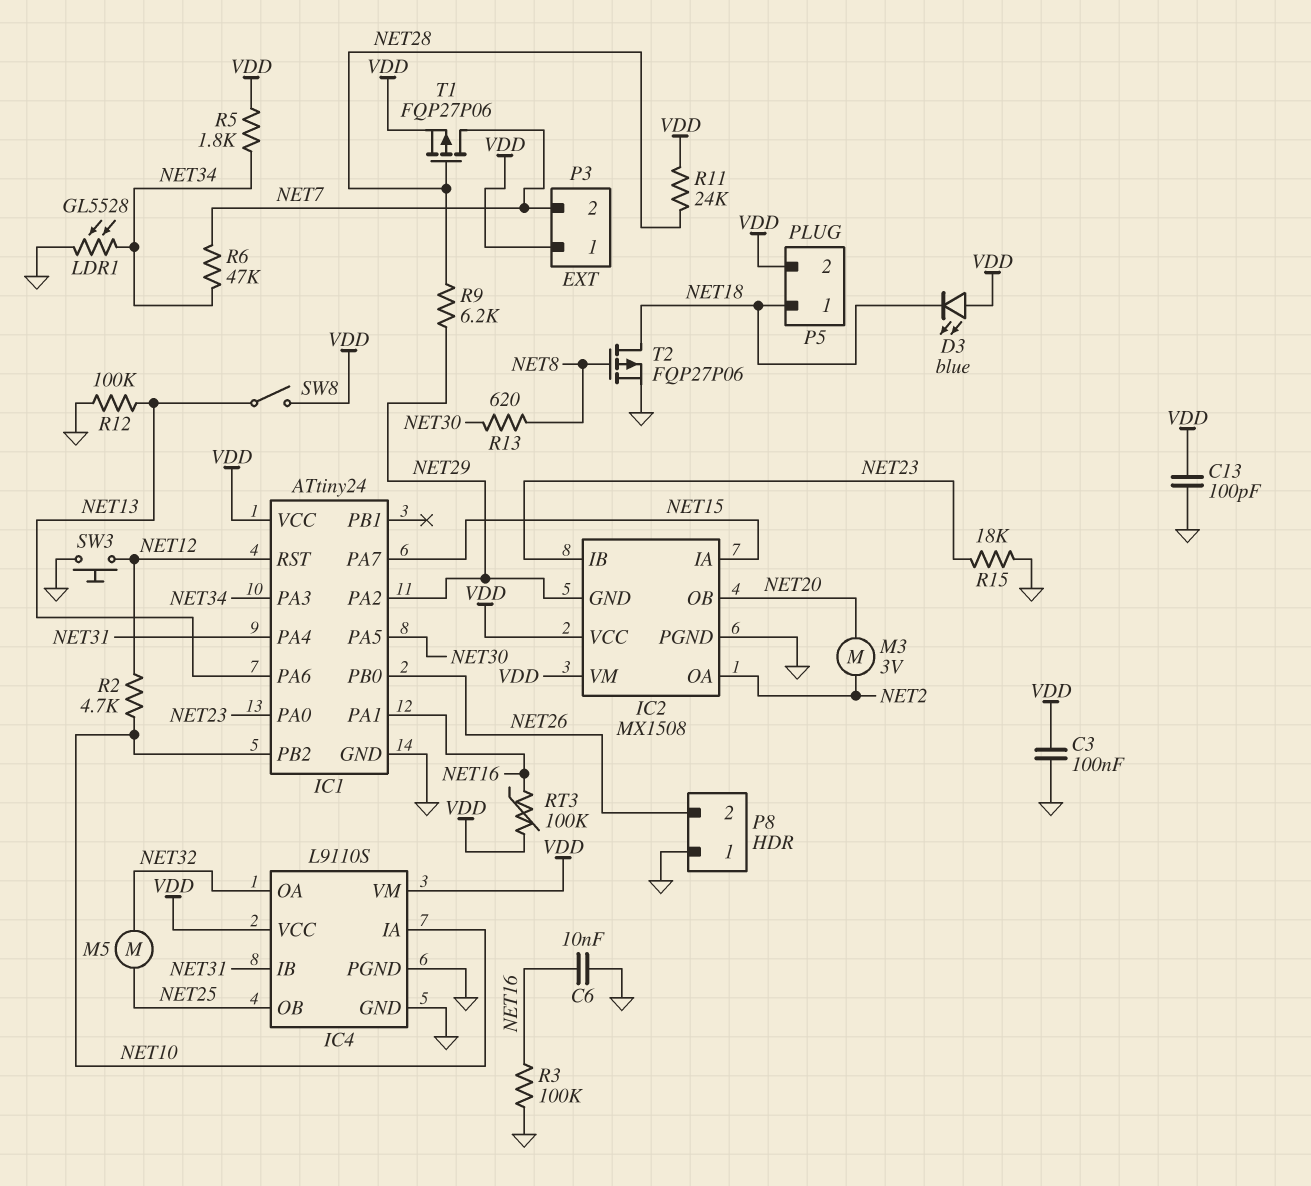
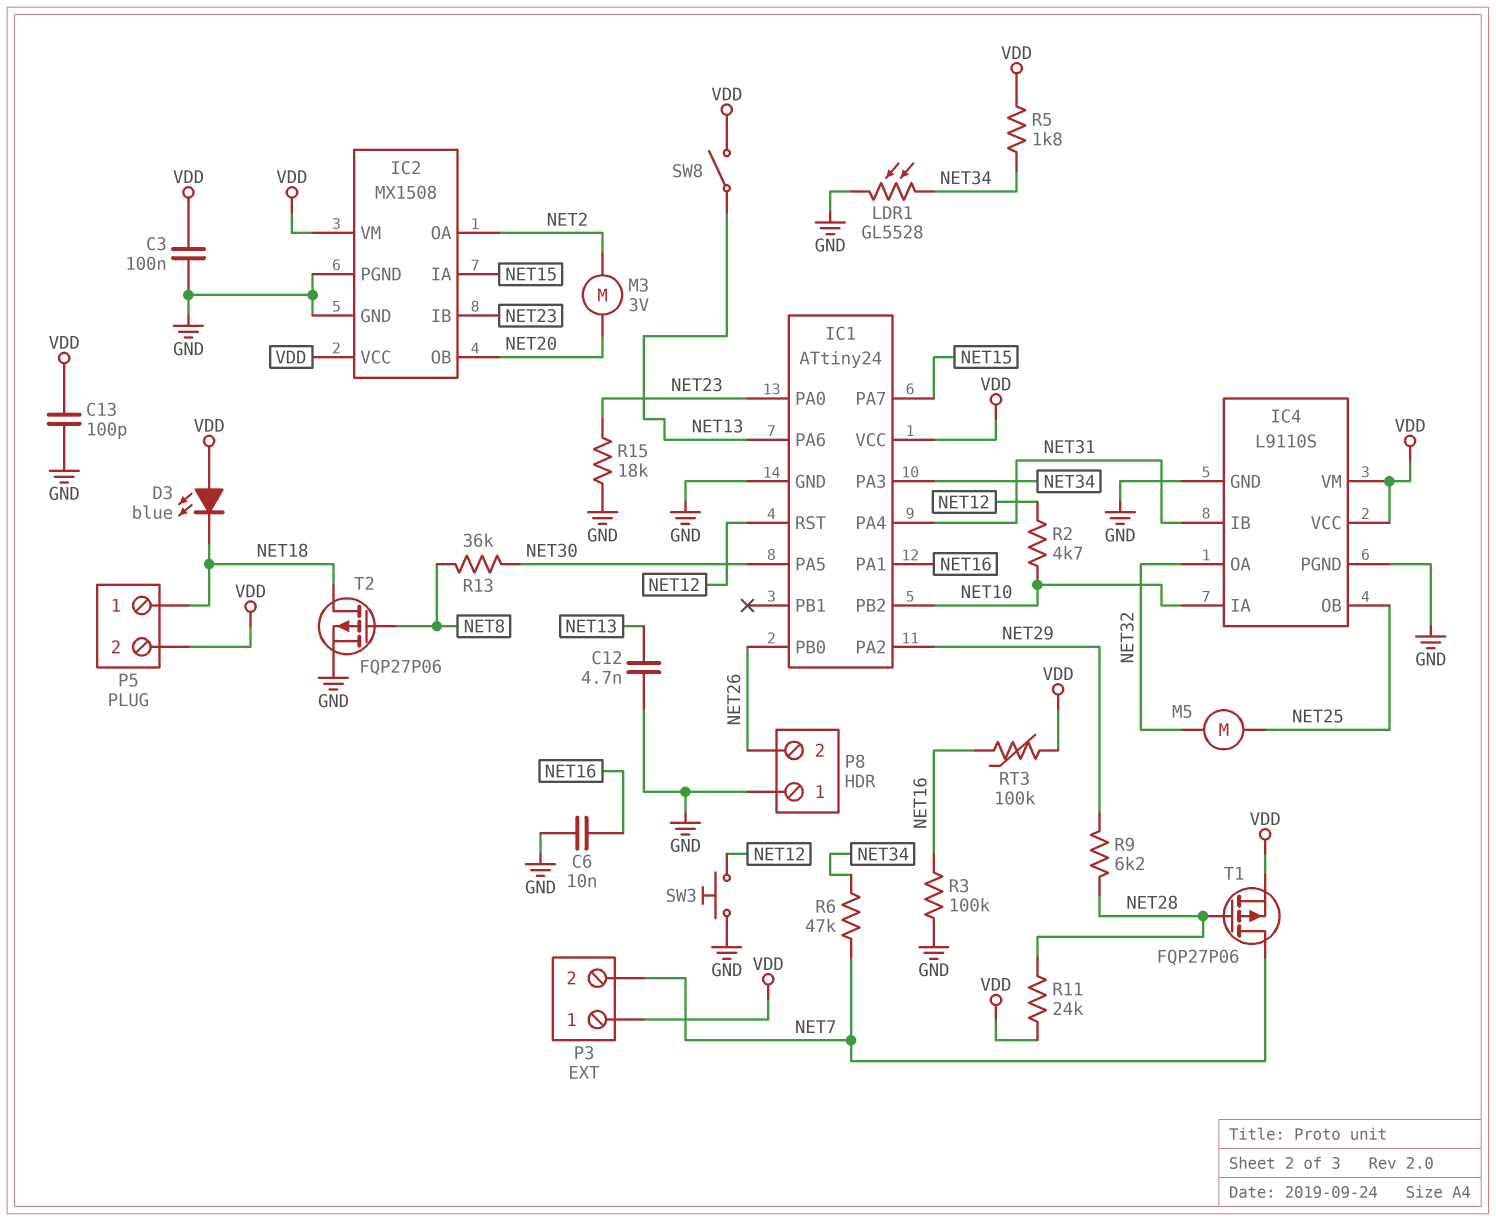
C12: none -> 4.7nF (GND, NET13)
IC2 pin GND: NET29 -> GND
R12: 100k (GND, NET13) -> none
R13: 620 (NET8, NET30) -> 36k (NET8, NET30)

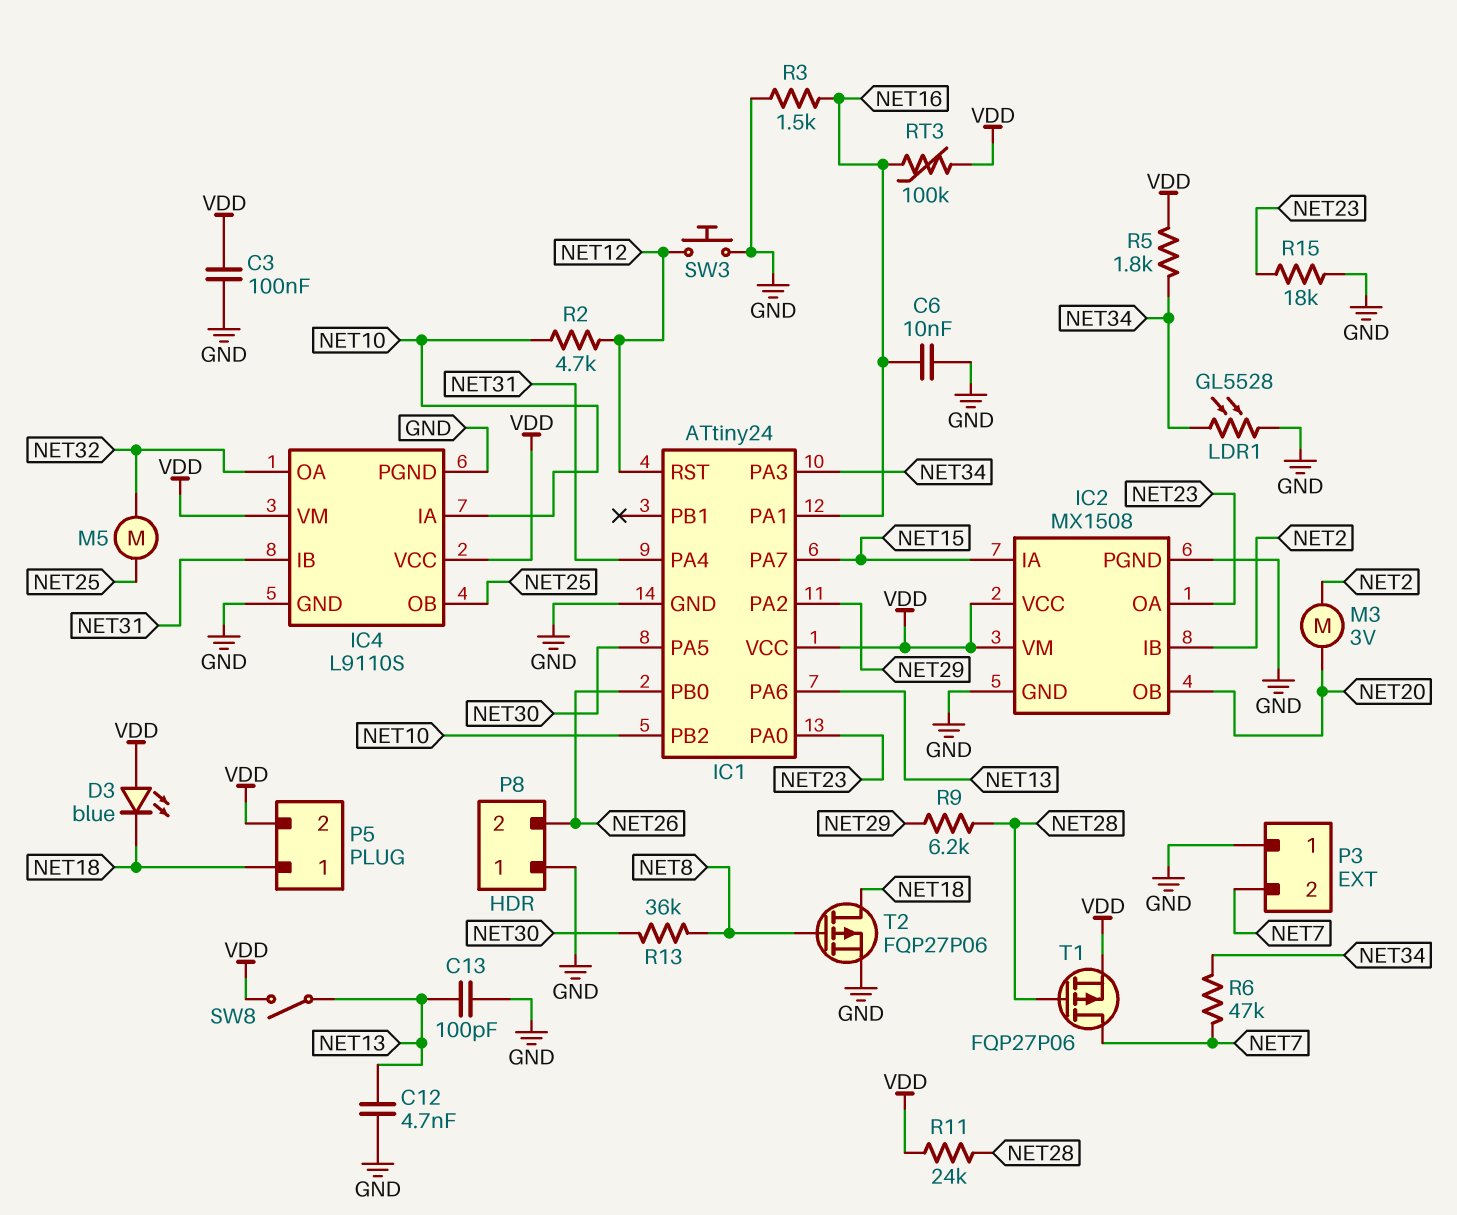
C13: 100pF (GND, VDD) -> 100pF (GND, NET13)
IC2 pin IB: NET23 -> NET2
IC2 pin OA: NET2 -> NET23
P3 pin 1: VDD -> GND
R3: 100k (GND, NET16) -> 1.5k (GND, NET16)

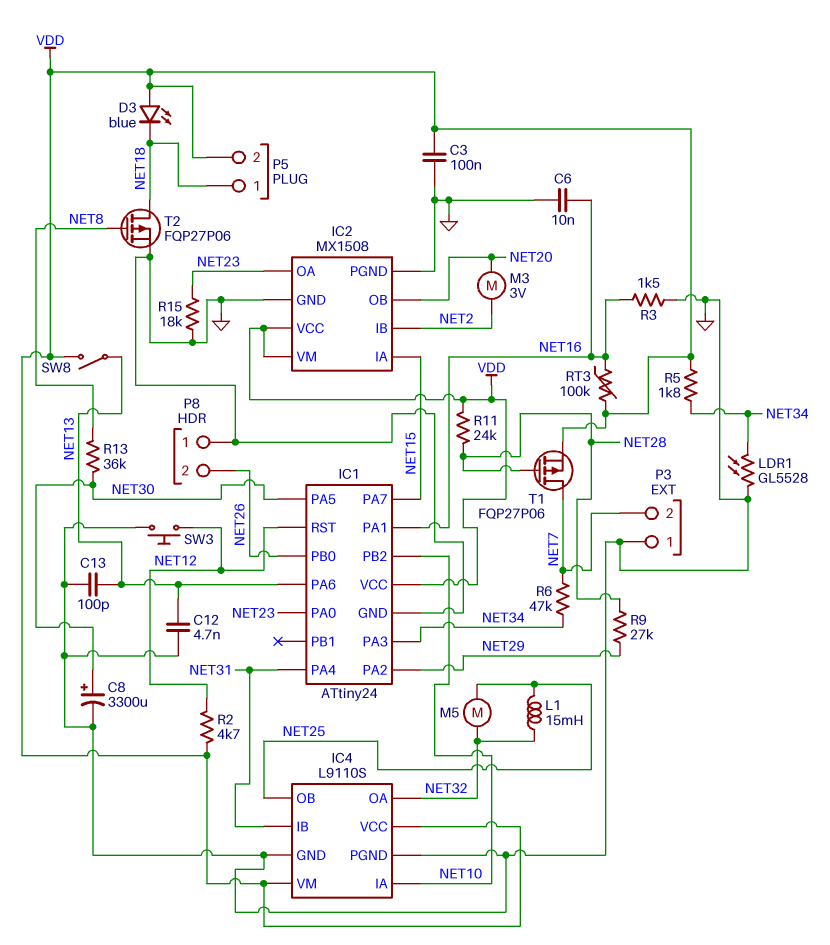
C8: none -> 3300uF (plus NET30, minus GND)
L1: none -> 15mH (NET25, NET32)
R2: 4.7k (NET10, NET12) -> 4.7k (NET12, VDD)
R9: 6.2k (NET28, NET29) -> 27k (NET28, NET29)

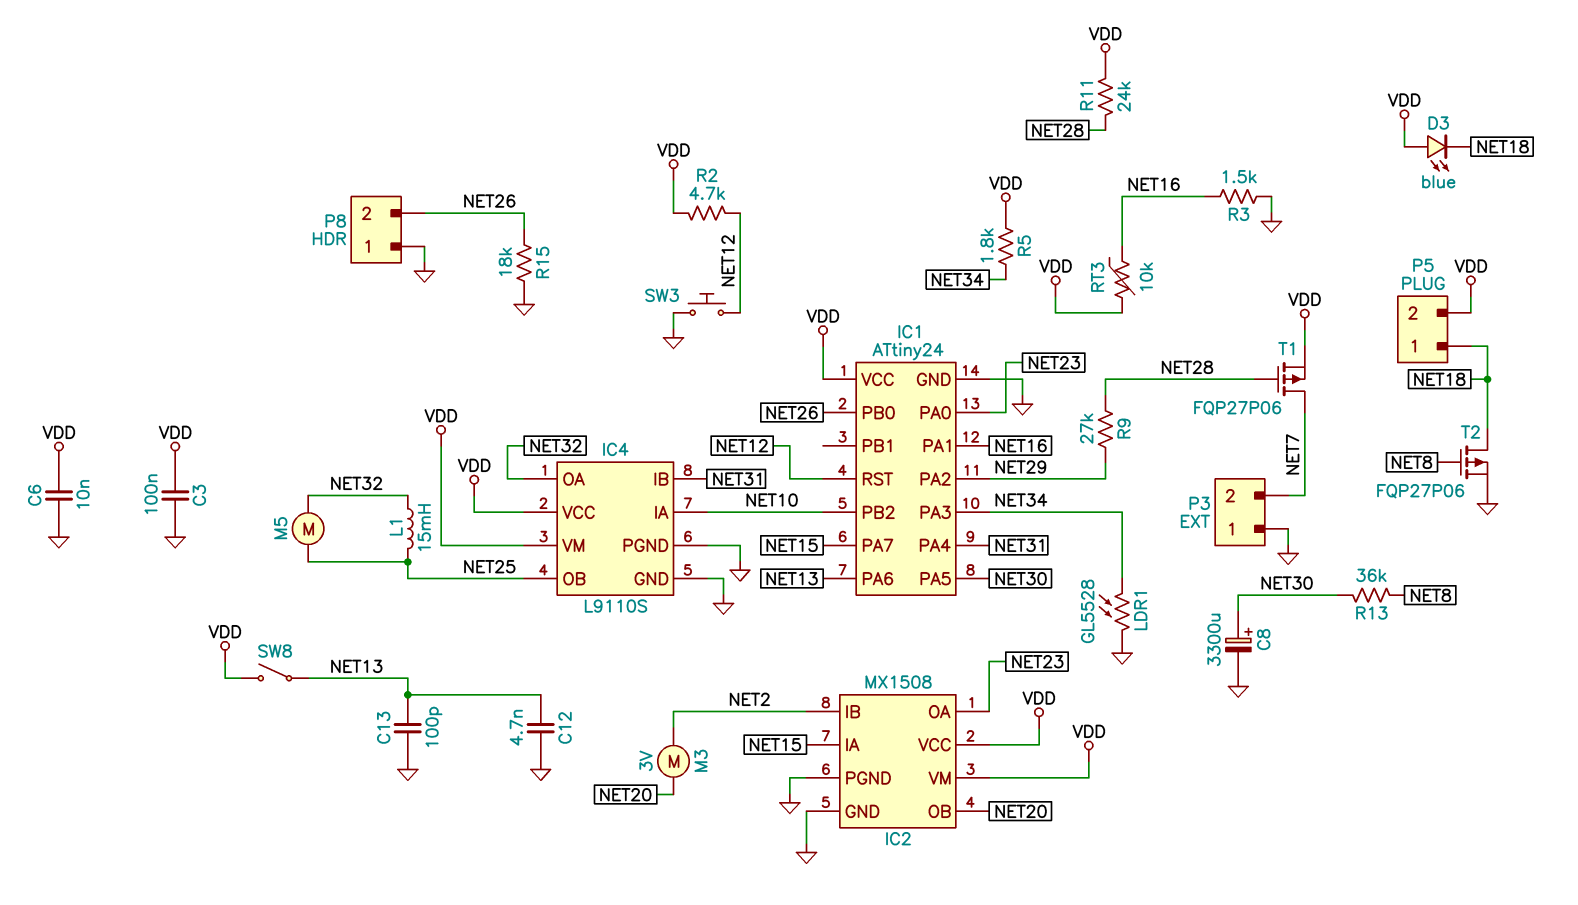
C6: 10nF (GND, NET16) -> 10nF (GND, VDD)
R6: 47k (NET7, NET34) -> none
R15: 18k (GND, NET23) -> 18k (GND, NET26)
RT3: 100k (NET16, VDD) -> 10k (NET16, VDD)

